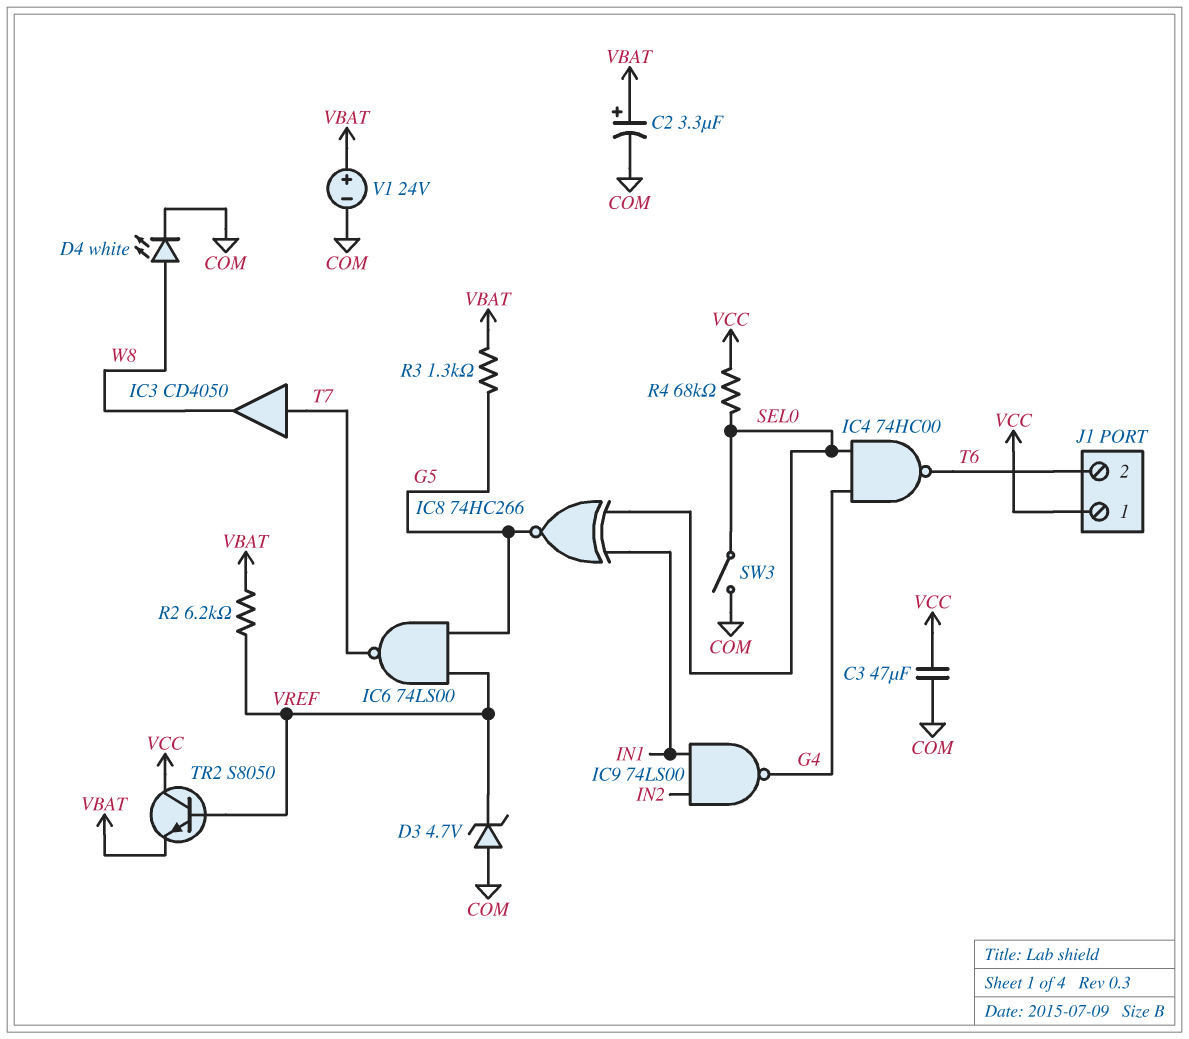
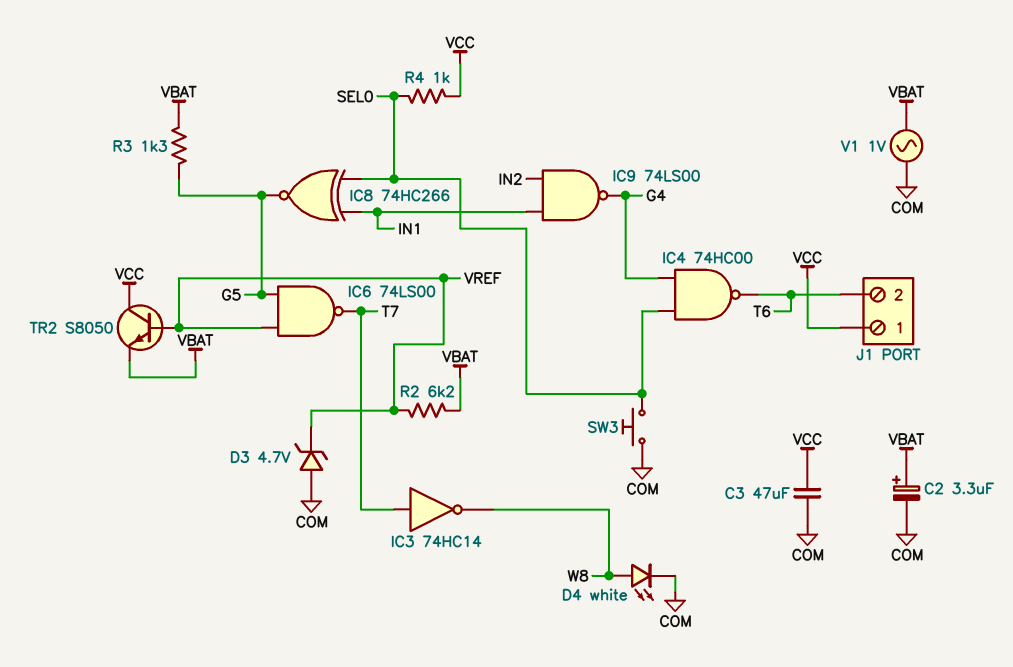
IC3: buffer CD4050 (in T7, out W8) -> NOT 74HC14 (in T7, out W8)
R4: 68k (SEL0, VCC) -> 1k (SEL0, VCC)
SW3: switch (COM, SEL0) -> button (COM, SEL0)
V1: 24V (plus VBAT, minus COM) -> AC 1V (COM, VBAT)

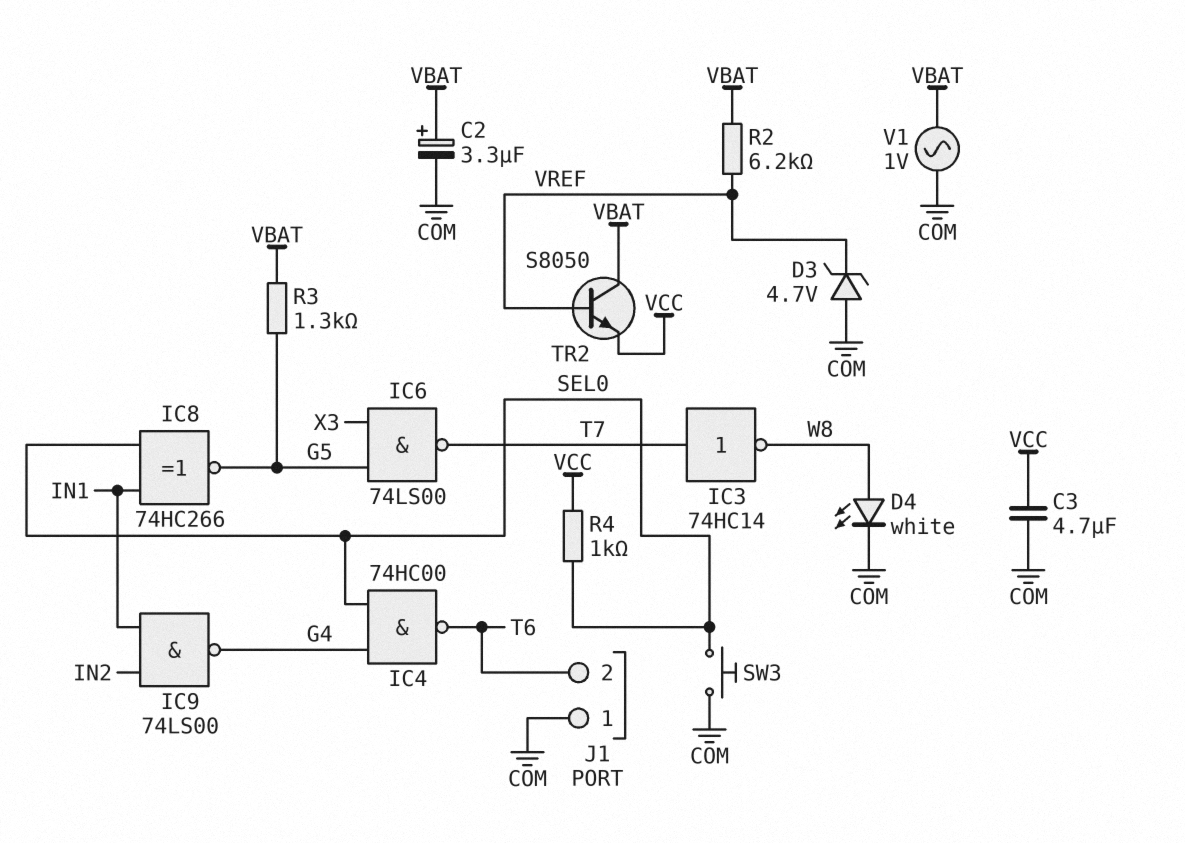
C3: 47uF (COM, VCC) -> 4.7uF (COM, VCC)
IC6: NAND 74LS00 (in G5, in VREF, out T7) -> NAND 74LS00 (in G5, in X3, out T7)
J1 pin 1: VCC -> COM
TR2: NPN S8050 (B VREF, C VCC, E VBAT) -> NPN S8050 (B VREF, C VBAT, E VCC)

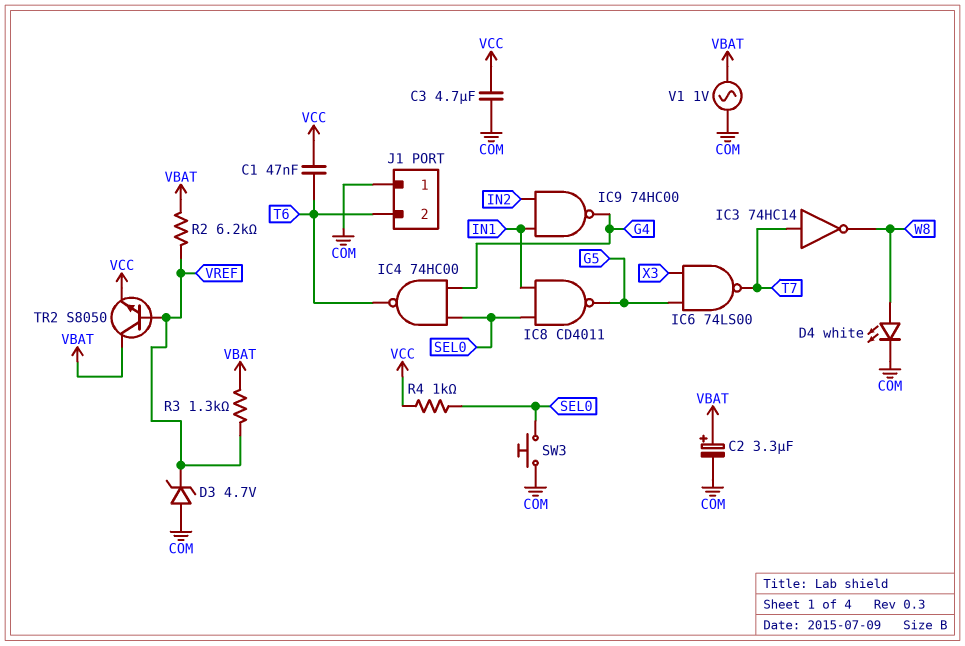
C1: none -> 47nF (T6, VCC)
IC8: XNOR 74HC266 (in IN1, in SEL0, out G5) -> NAND CD4011 (in IN1, in SEL0, out G5)
IC9: NAND 74LS00 (in IN1, in IN2, out G4) -> NAND 74HC00 (in IN1, in IN2, out G4)
R3: 1.3k (G5, VBAT) -> 1.3k (VBAT, VREF)

